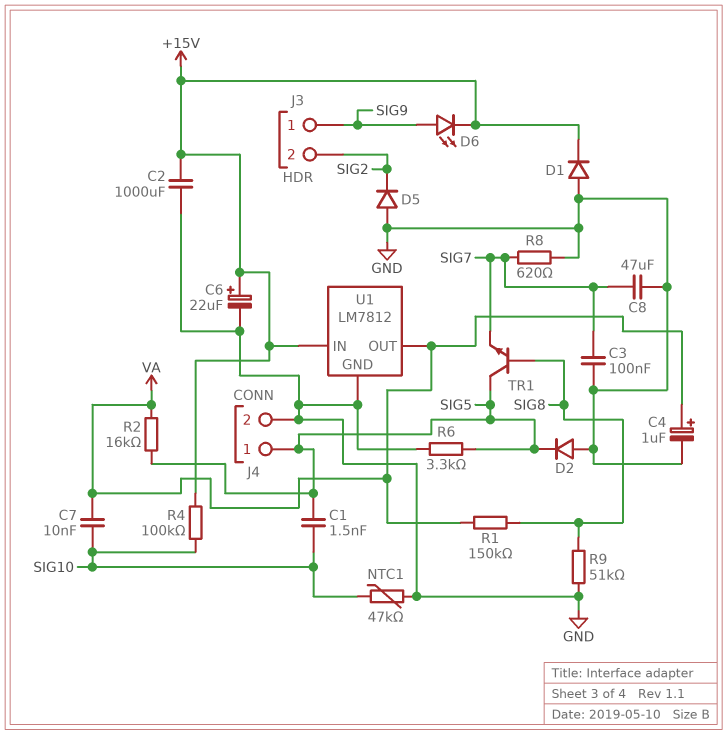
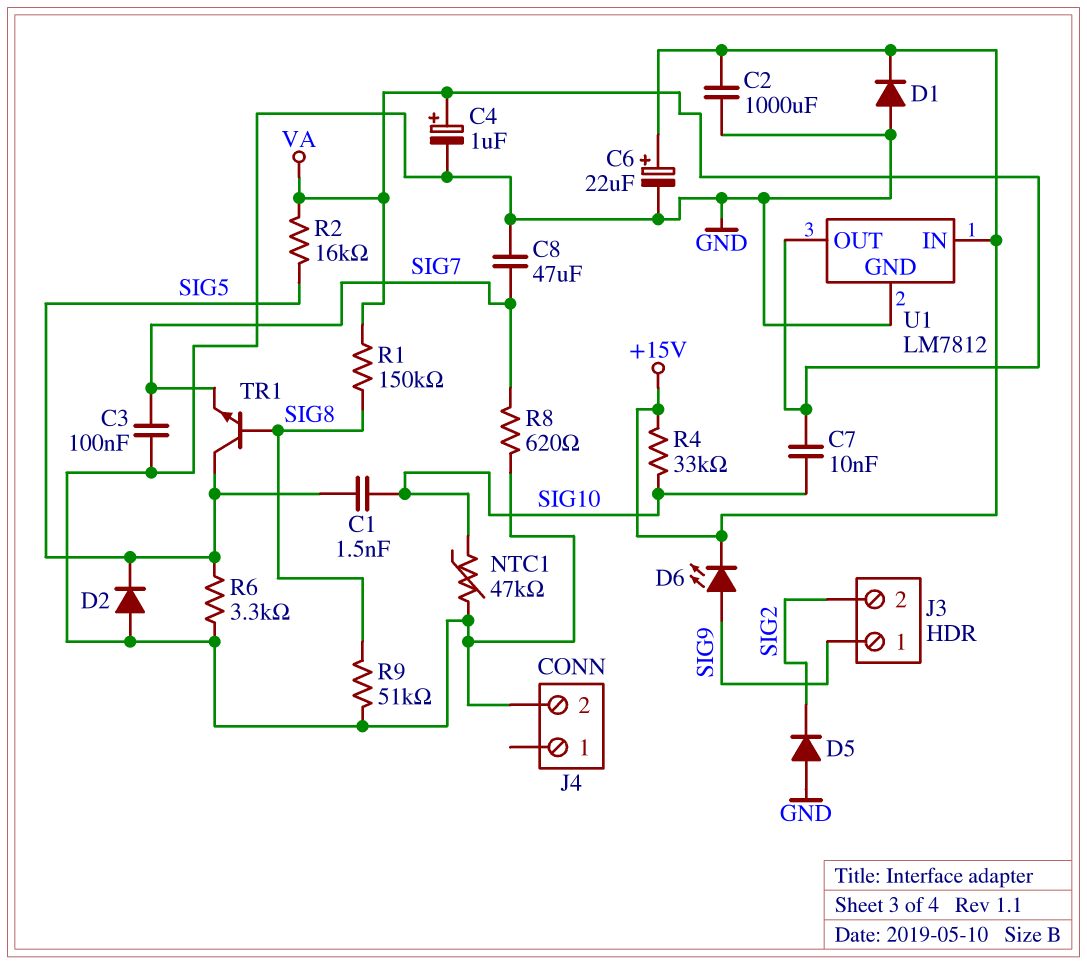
J4 pin 1: SIG5 -> none
R4: 100k (+15V, SIG10) -> 33k (+15V, SIG10)

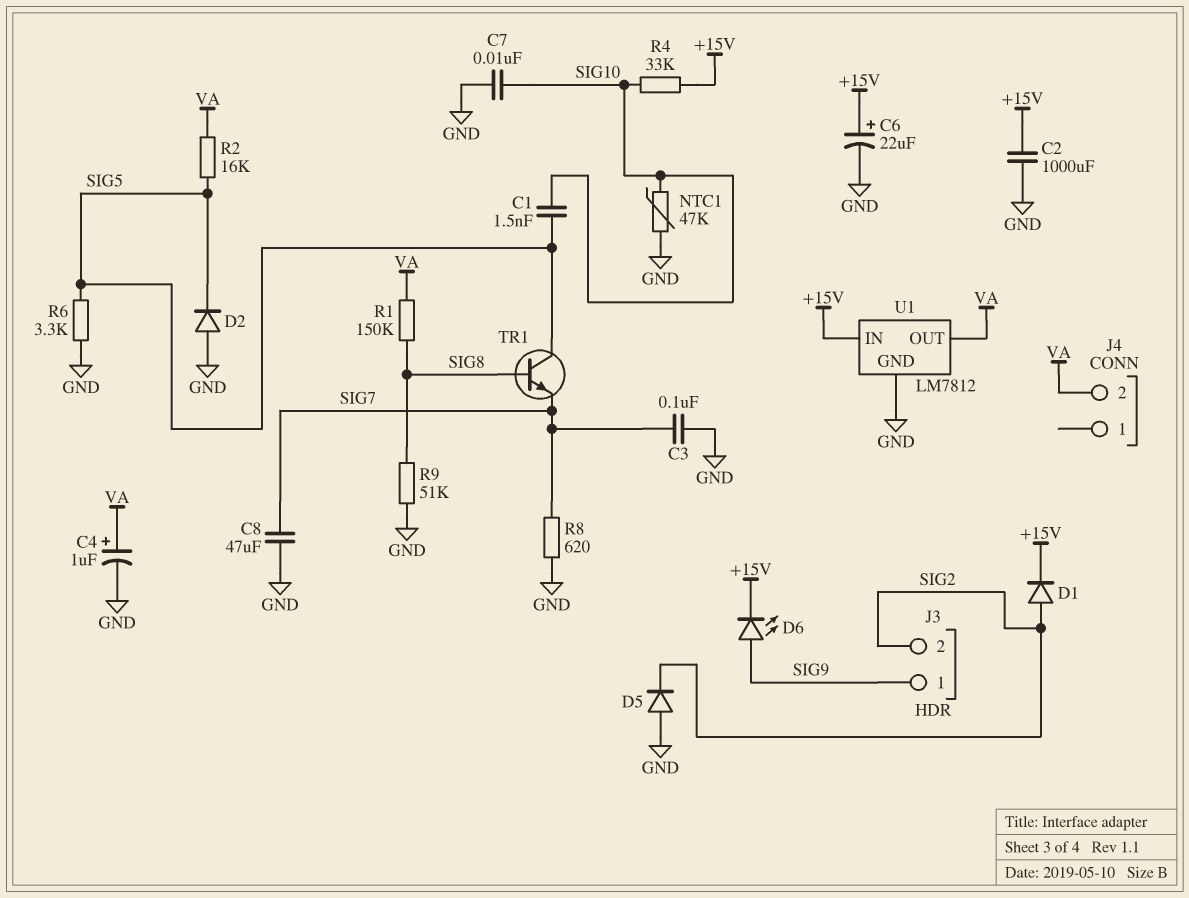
C7: 10nF (SIG10, VA) -> 10nF (GND, SIG10)
D1: diode (A GND, K +15V) -> diode (A SIG2, K +15V)
J4 pin 2: GND -> VA

